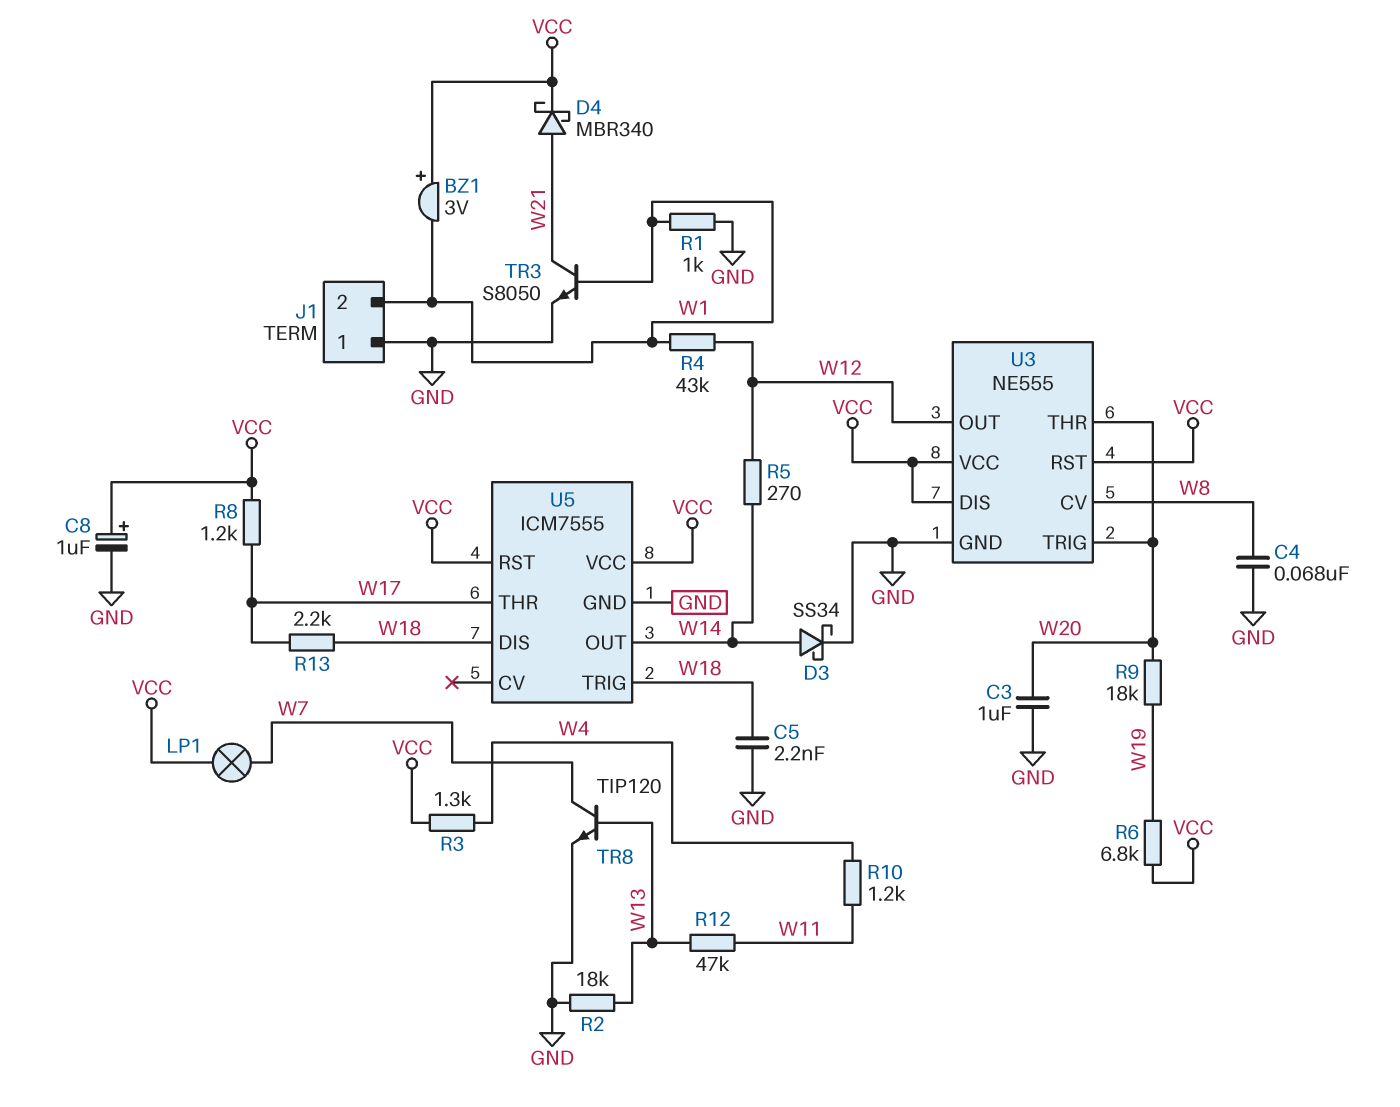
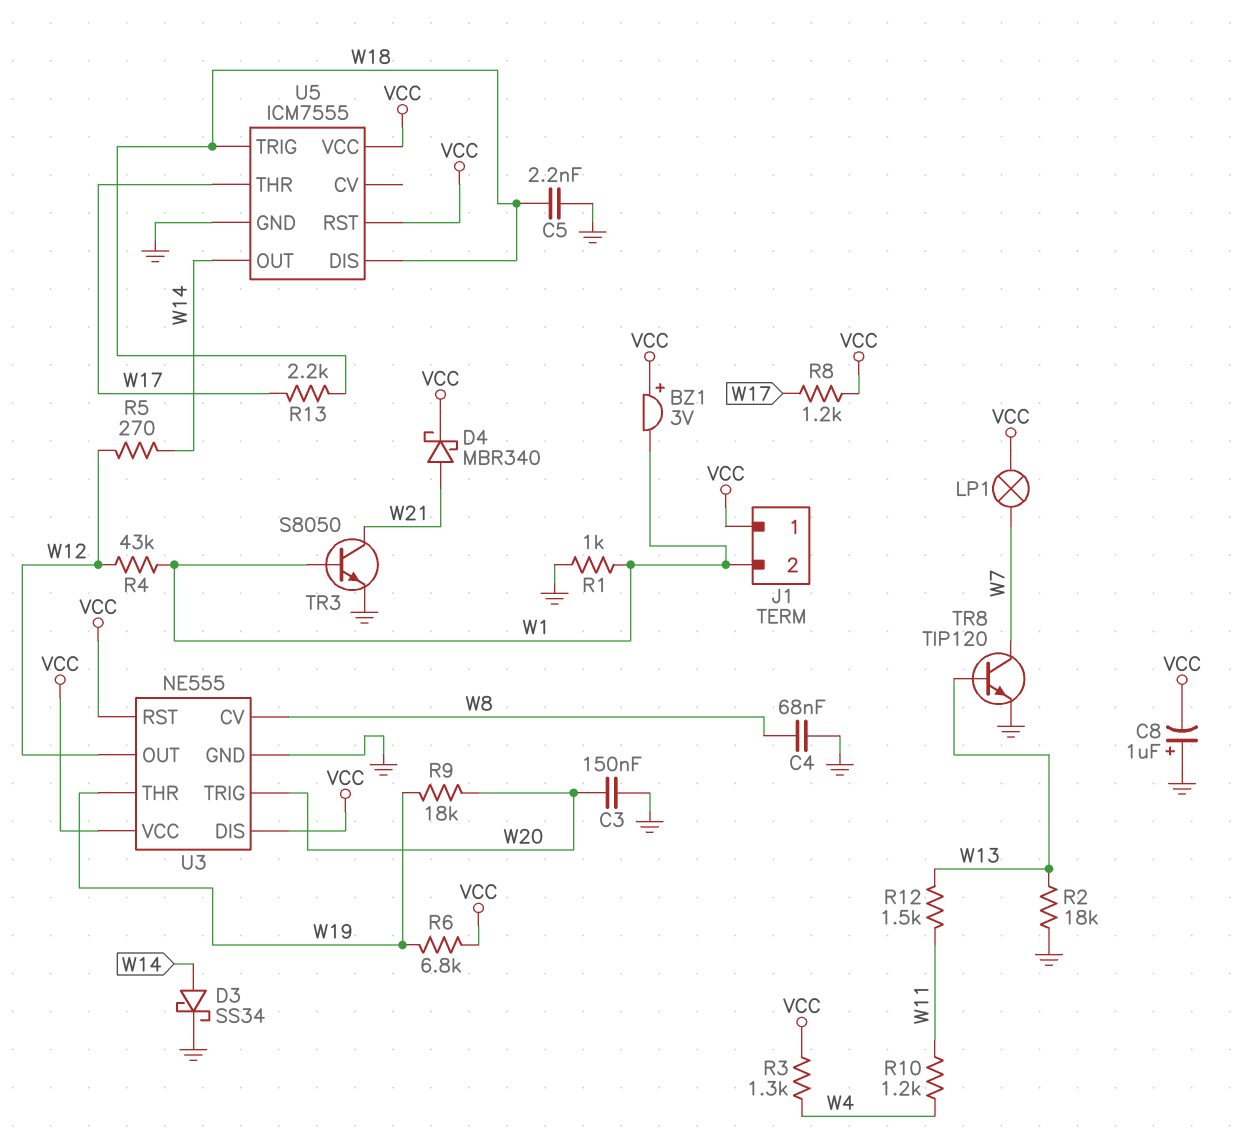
C3: 1uF (GND, W20) -> 150nF (GND, W20)
C8: 1uF (plus VCC, minus GND) -> 1uF (plus GND, minus VCC)
J1 pin 1: GND -> VCC
R12: 47k (W11, W13) -> 1.5k (W11, W13)
U3 pin THR: W20 -> W19

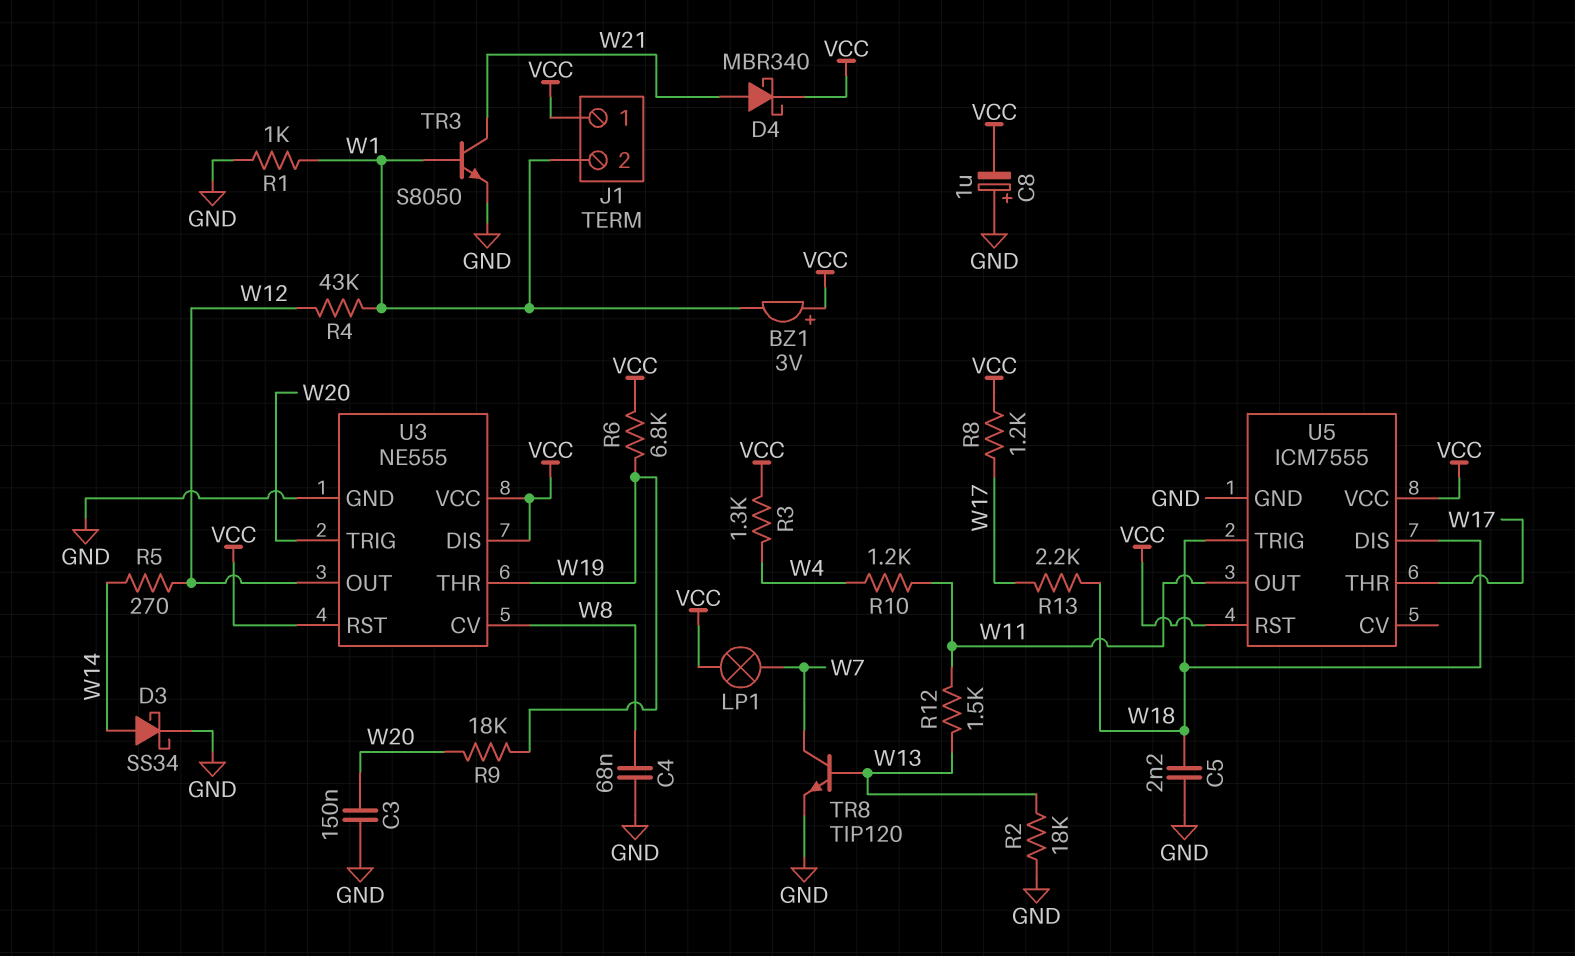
U5 pin OUT: W14 -> W11

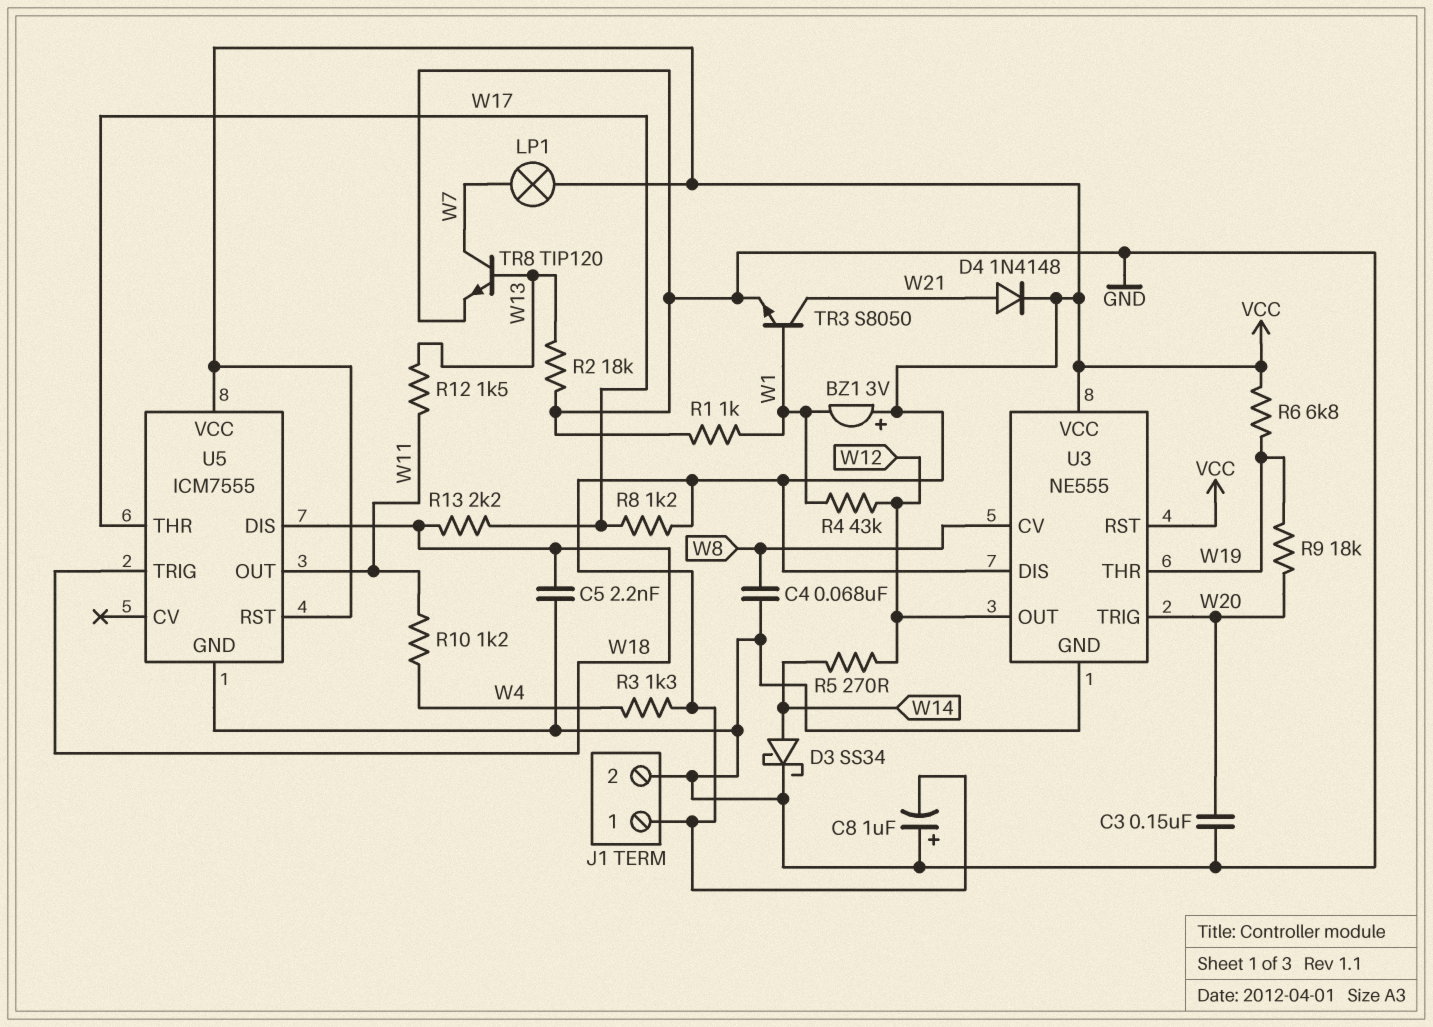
D4: schottky MBR340 (A W21, K VCC) -> diode 1N4148 (A W21, K VCC)
J1 pin 2: W1 -> GND

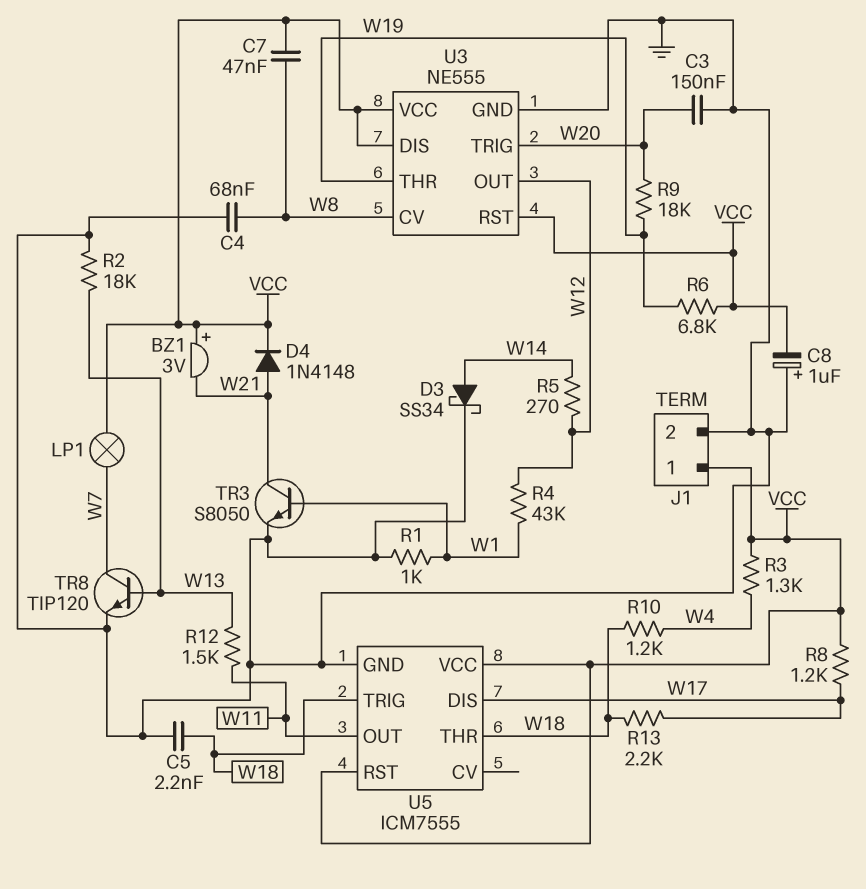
BZ1: buzzer 3V (plus VCC, minus W1) -> buzzer 3V (plus VCC, minus W21)
C7: none -> 47nF (VCC, W8)
R10: 1.2k (W4, W11) -> 1.2k (W4, W18)
U5 pin DIS: W18 -> W17
U5 pin THR: W17 -> W18

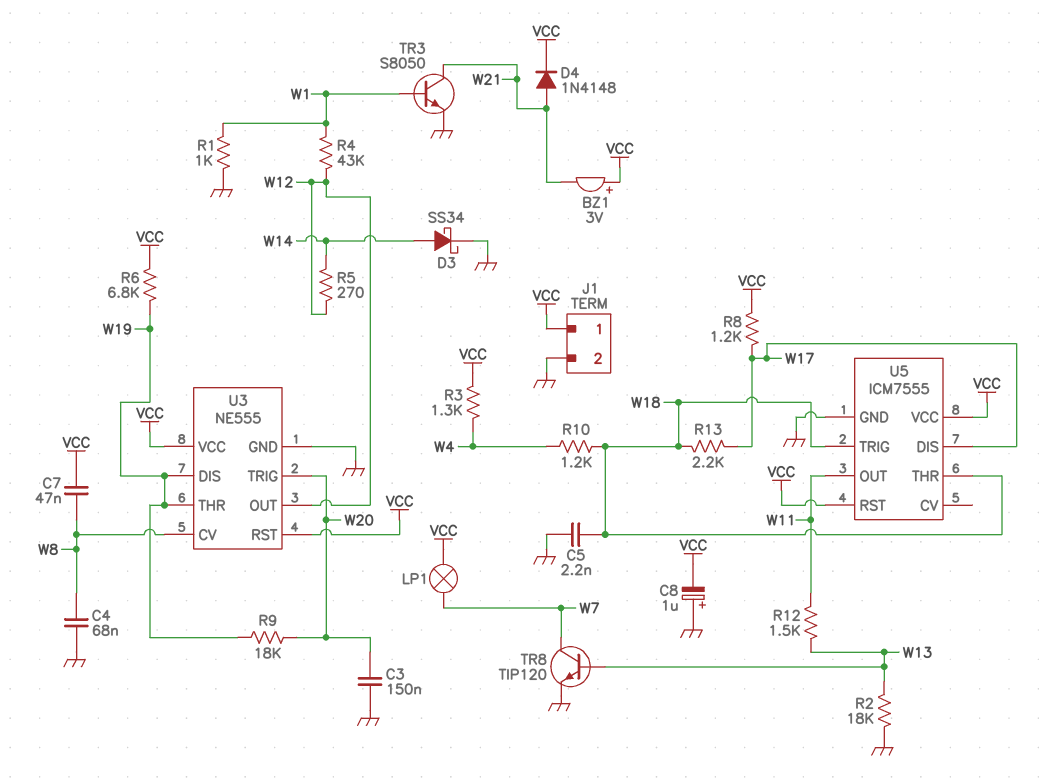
U3 pin DIS: VCC -> W19

